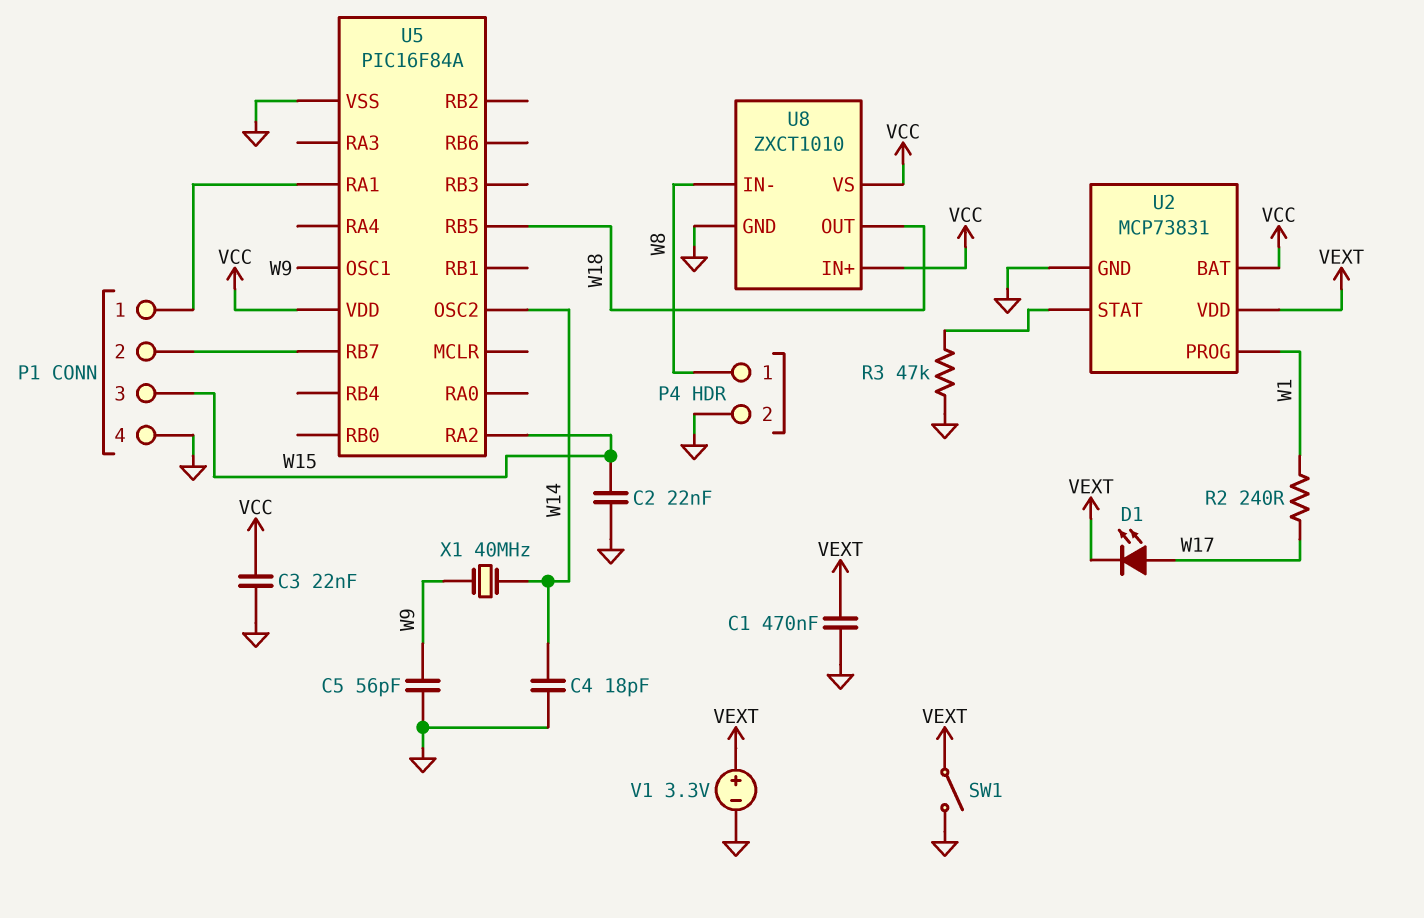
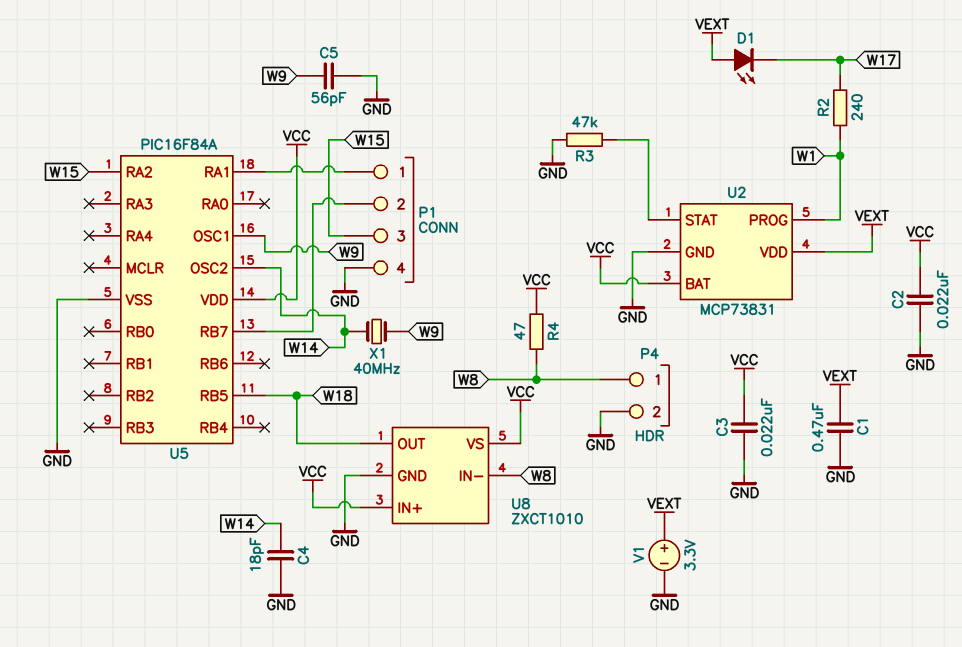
C2: 22nF (GND, W15) -> 22nF (GND, VCC)
D1: LED (A W17, K VEXT) -> LED (A VEXT, K W17)
R4: none -> 47 (VCC, W8)
SW1: switch (GND, VEXT) -> none

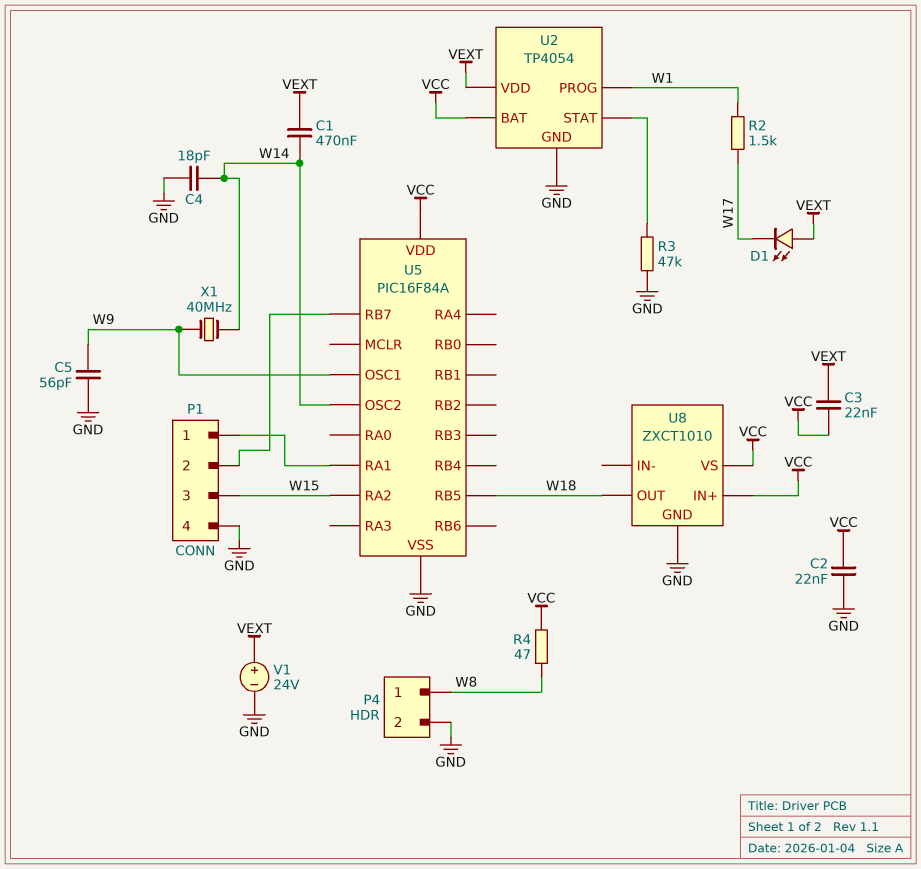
C1: 470nF (GND, VEXT) -> 470nF (VEXT, W14)
C3: 22nF (GND, VCC) -> 22nF (VCC, VEXT)
R2: 240 (W1, W17) -> 1.5k (W1, W17)
U2: MCP73831 -> TP4054
U8 pin IN-: W8 -> none
V1: 3.3V (plus VEXT, minus GND) -> 24V (plus VEXT, minus GND)

